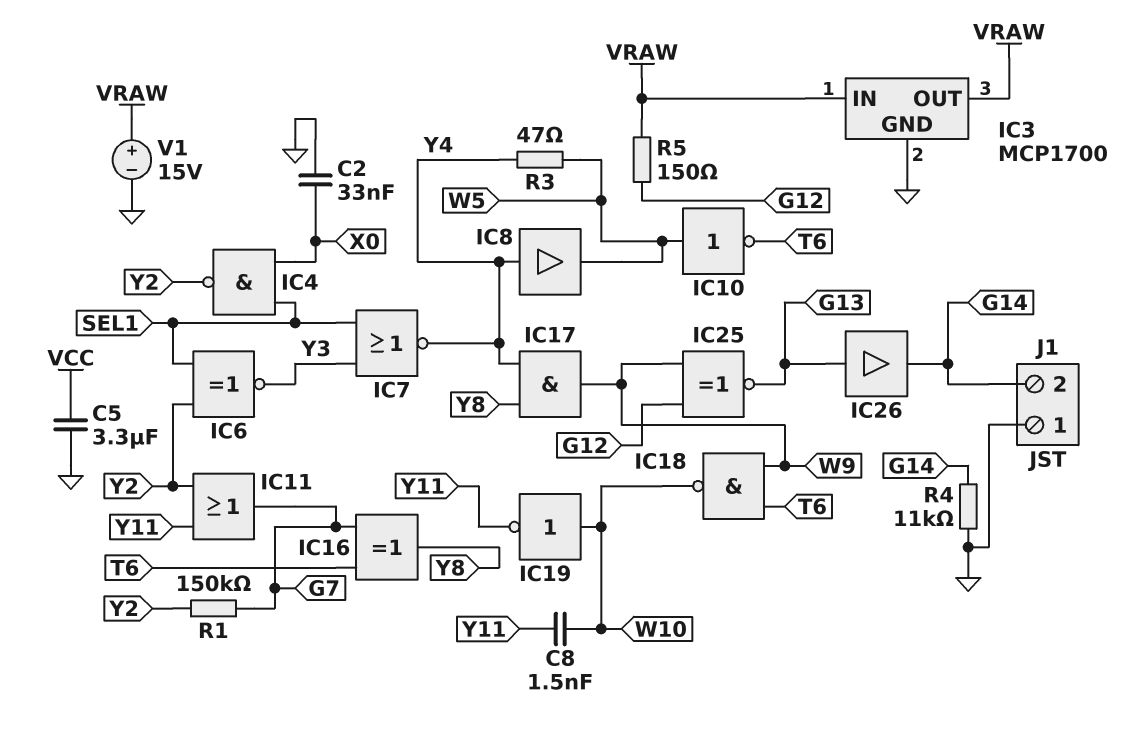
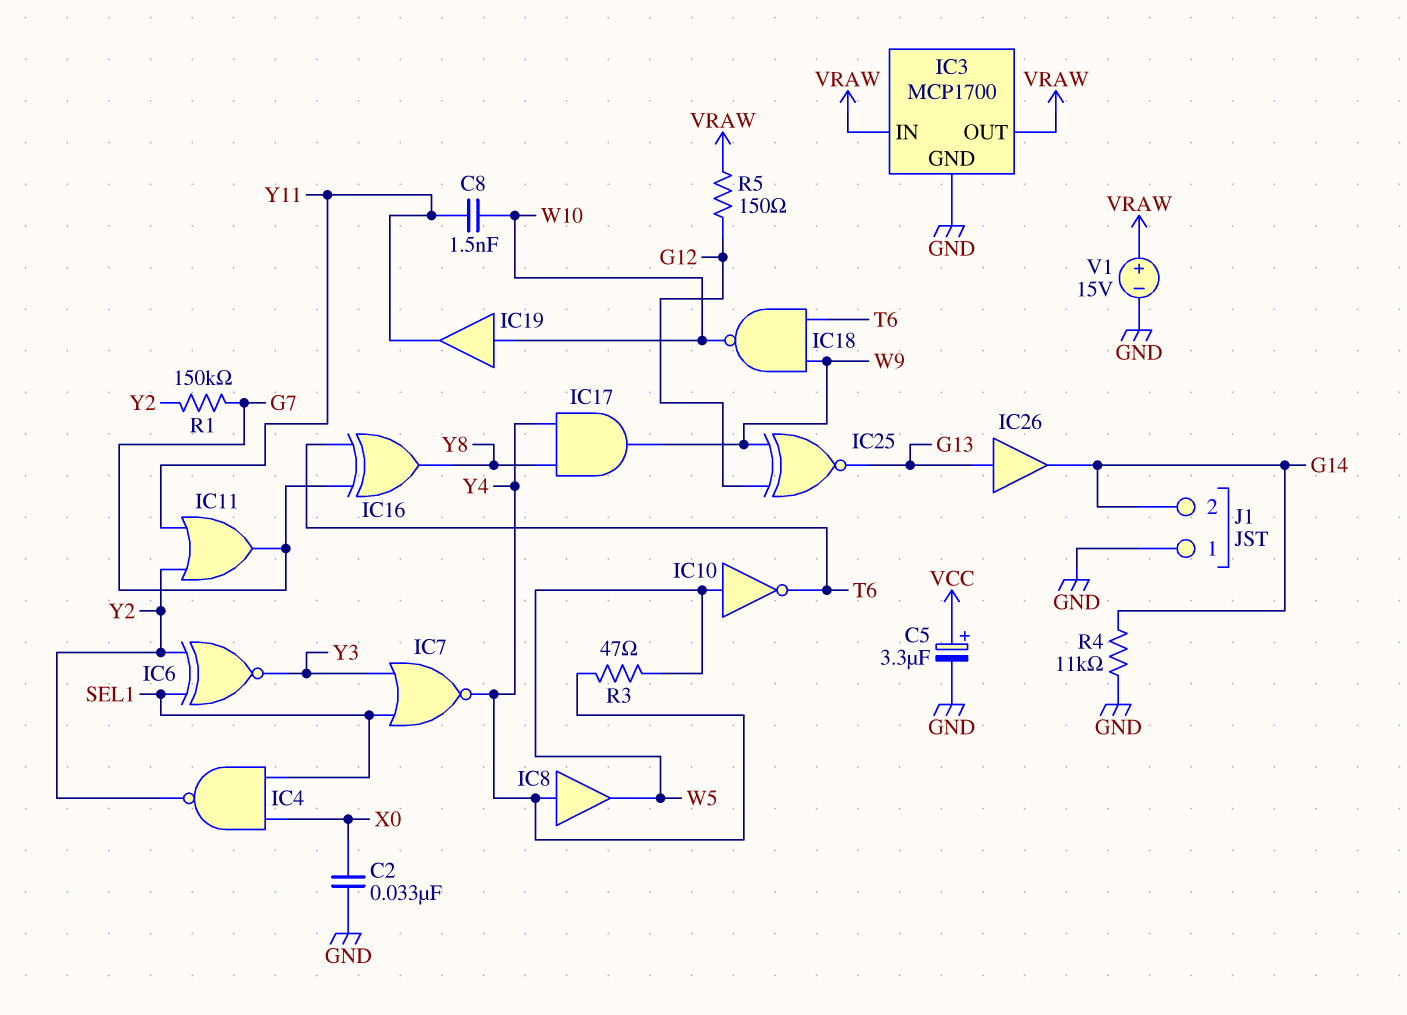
C5: 3.3uF (GND, VCC) -> 3.3uF (plus VCC, minus GND)
IC19: NOT (in W10, out Y11) -> buffer (in W10, out Y11)

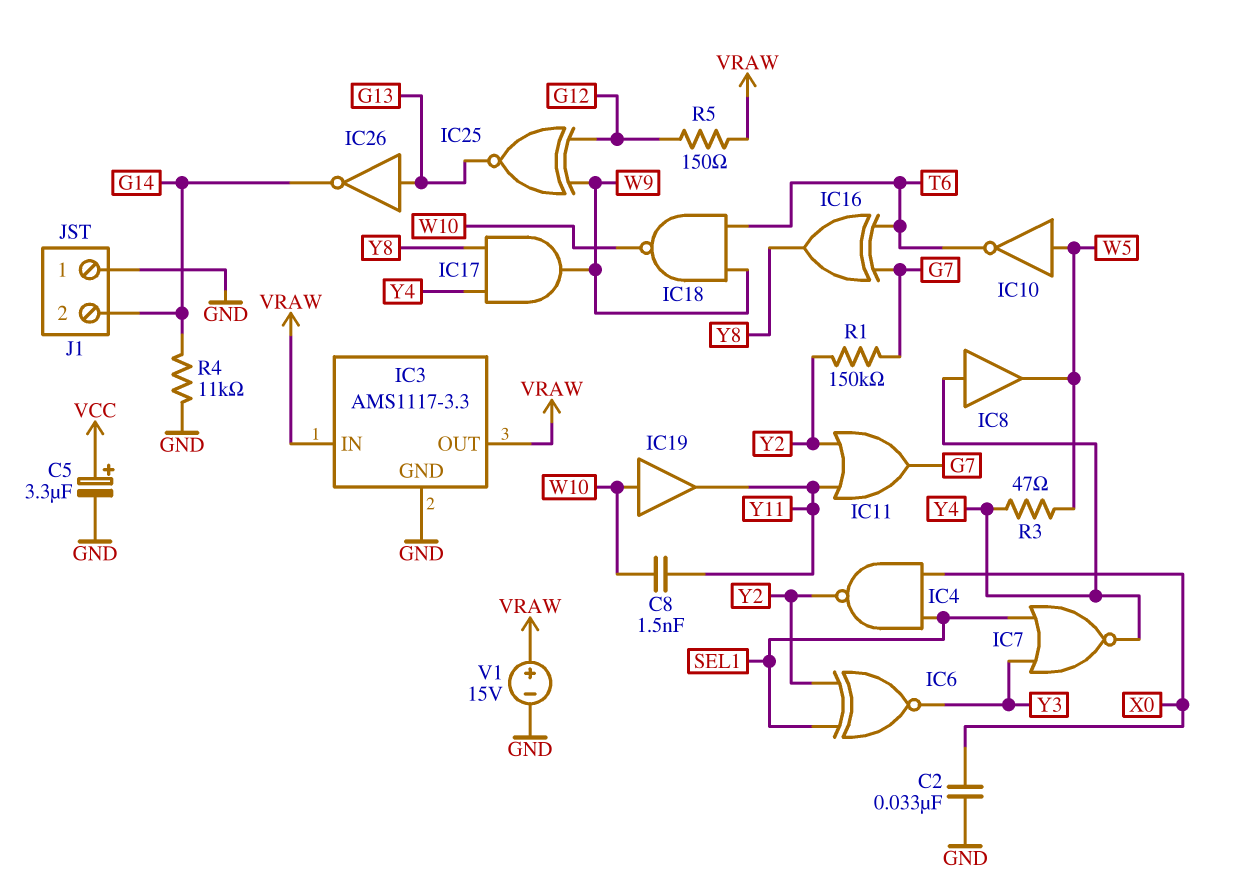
IC3: MCP1700 -> AMS1117-3.3
IC26: buffer (in G13, out G14) -> NOT (in G13, out G14)

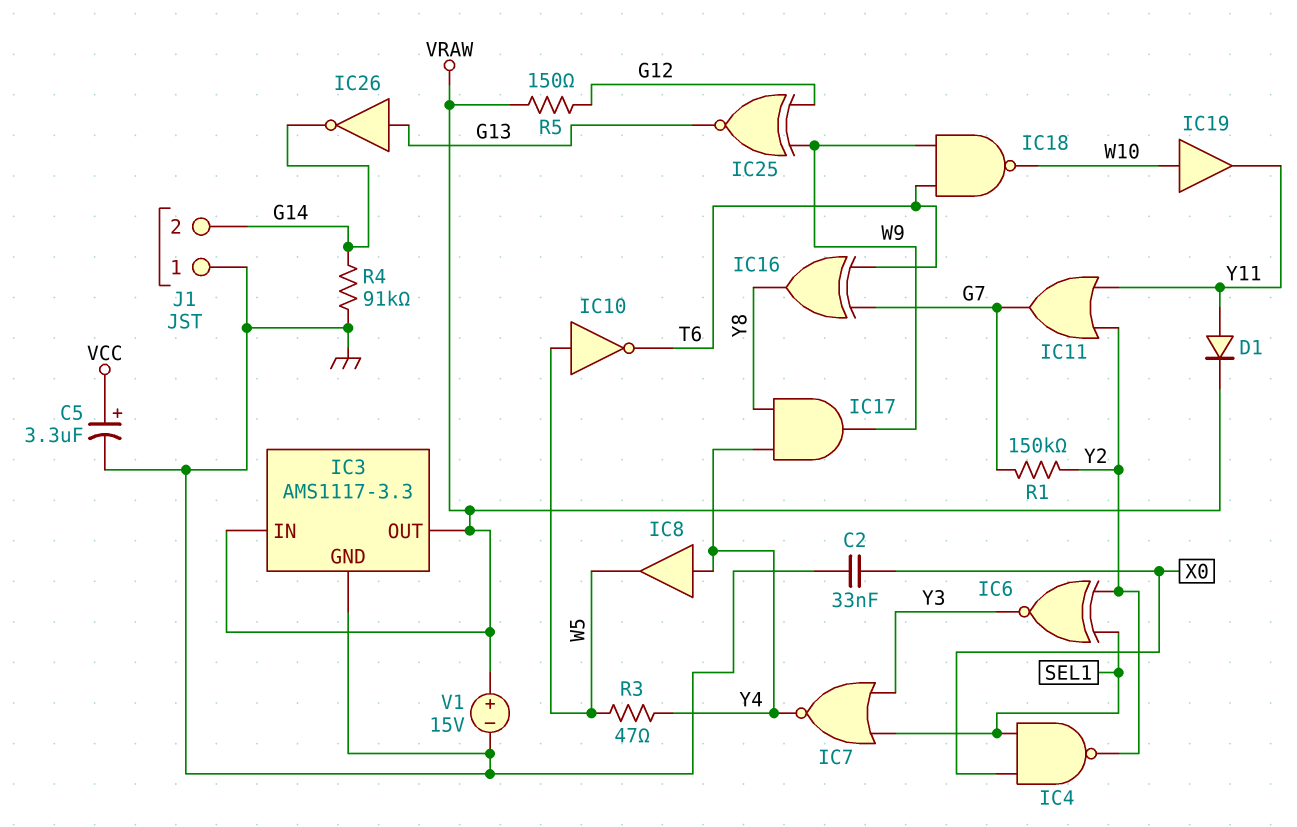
C8: 1.5nF (W10, Y11) -> none
D1: none -> diode (A Y11, K VRAW)
R4: 11k (G14, GND) -> 91k (G14, GND)

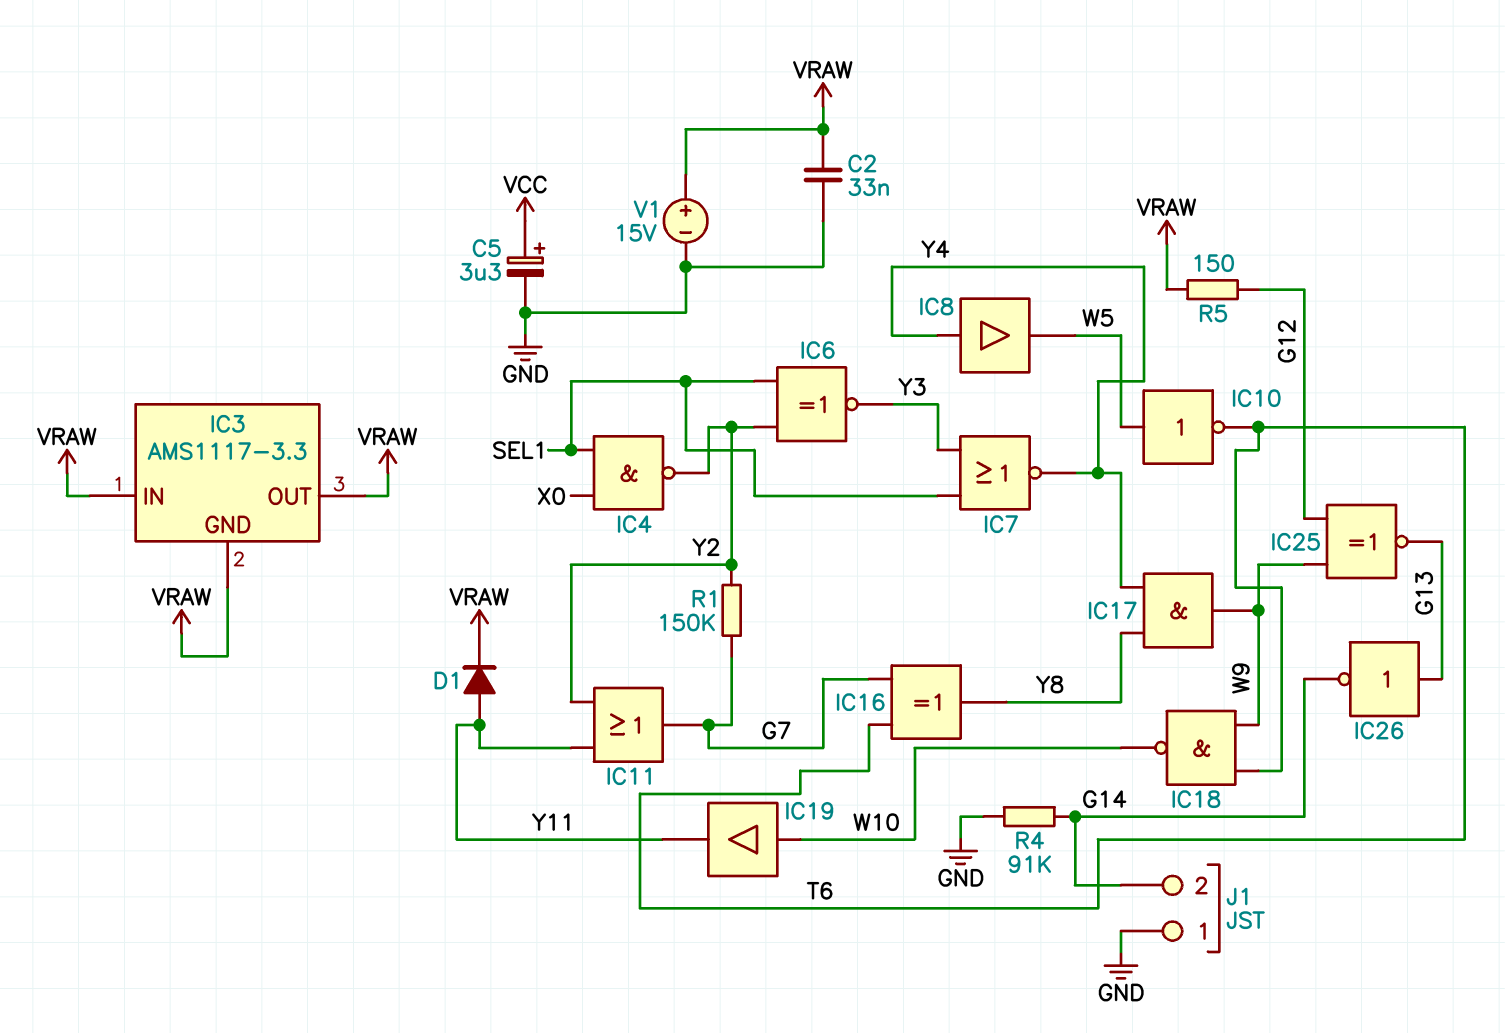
C2: 33nF (GND, X0) -> 33nF (GND, VRAW)
IC3 pin GND: GND -> VRAW
R3: 47 (W5, Y4) -> none

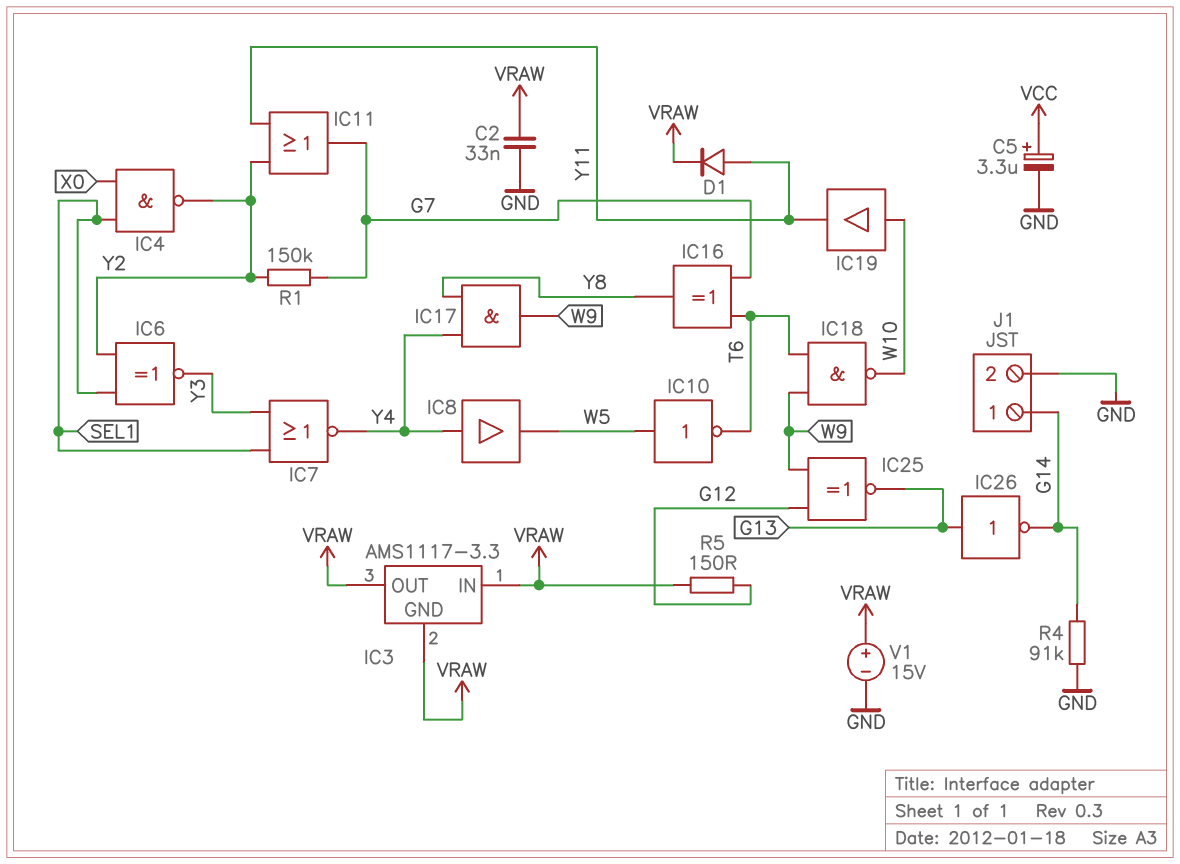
J1 pin 1: GND -> G14
J1 pin 2: G14 -> GND

